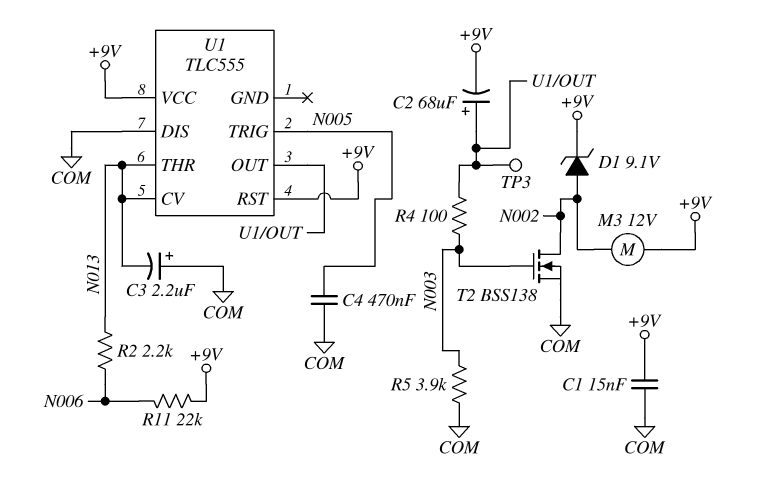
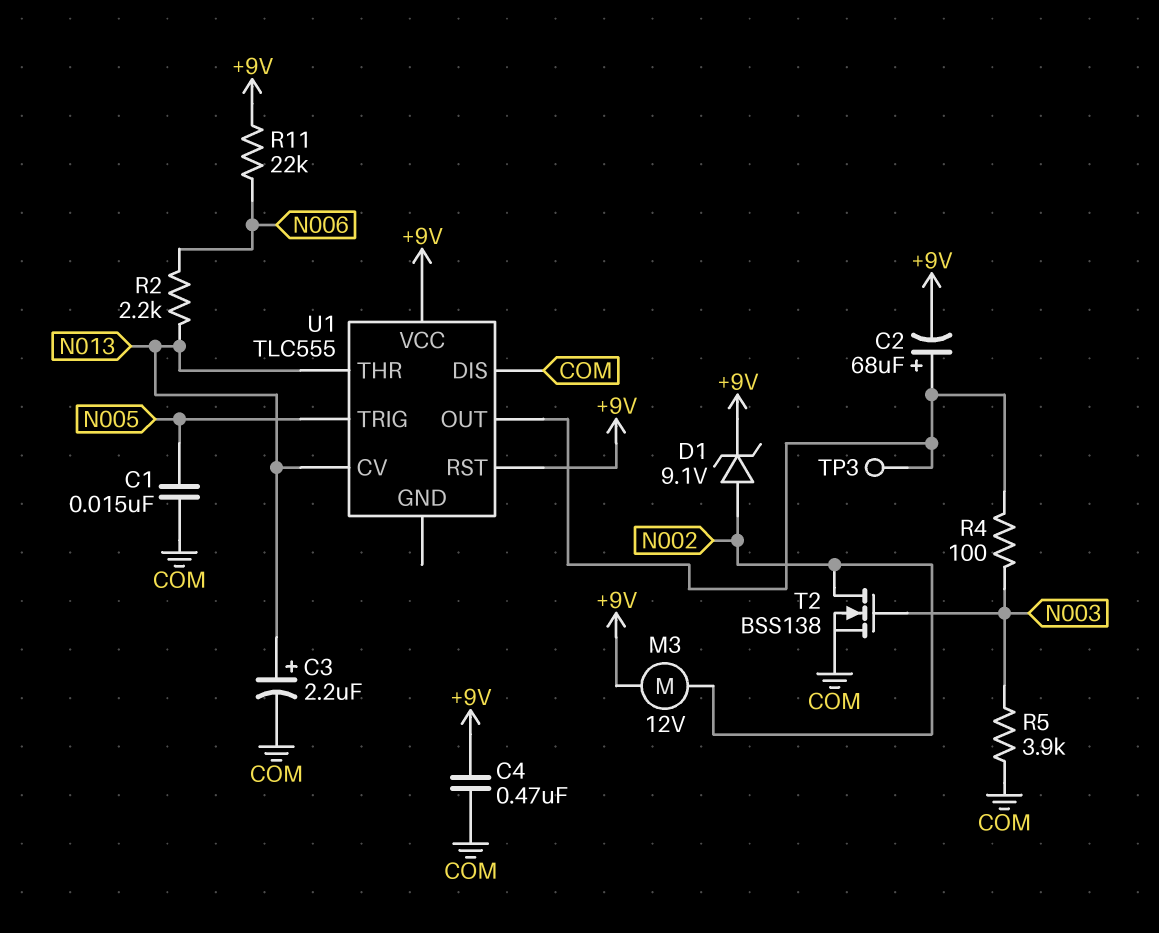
C1: 15nF (+9V, COM) -> 15nF (COM, N005)
C3: 2.2uF (plus COM, minus N013) -> 2.2uF (plus N013, minus COM)
C4: 470nF (COM, N005) -> 470nF (+9V, COM)

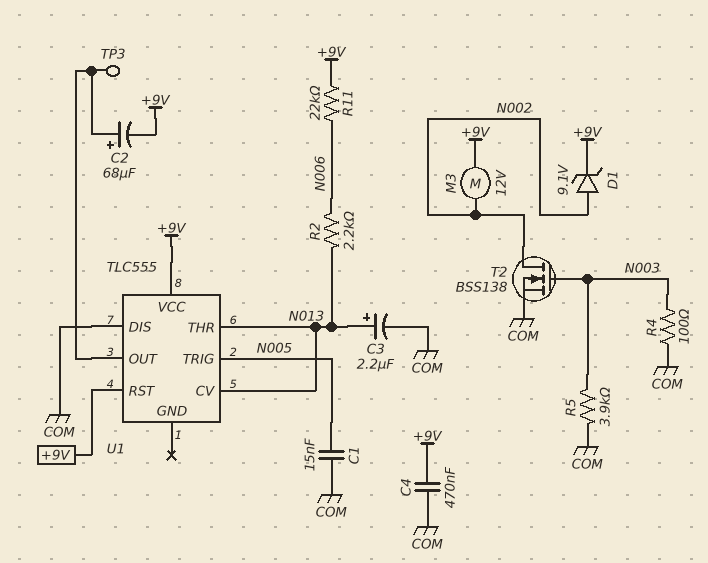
R4: 100 (N003, U1/OUT) -> 100 (COM, N003)

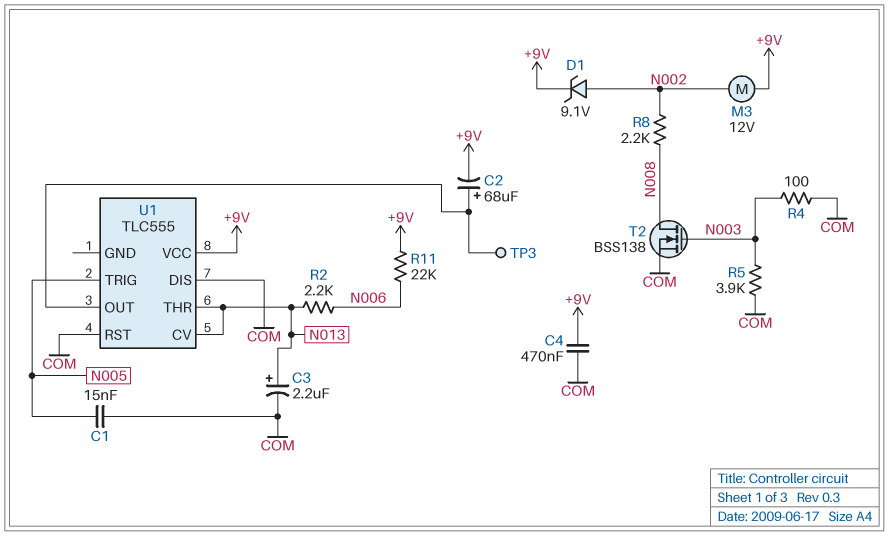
R8: none -> 2.2k (N002, N008)
T2: NMOS BSS138 (G N003, D N002, S COM) -> NMOS BSS138 (G N003, D N008, S COM)
U1 pin RST: +9V -> COM

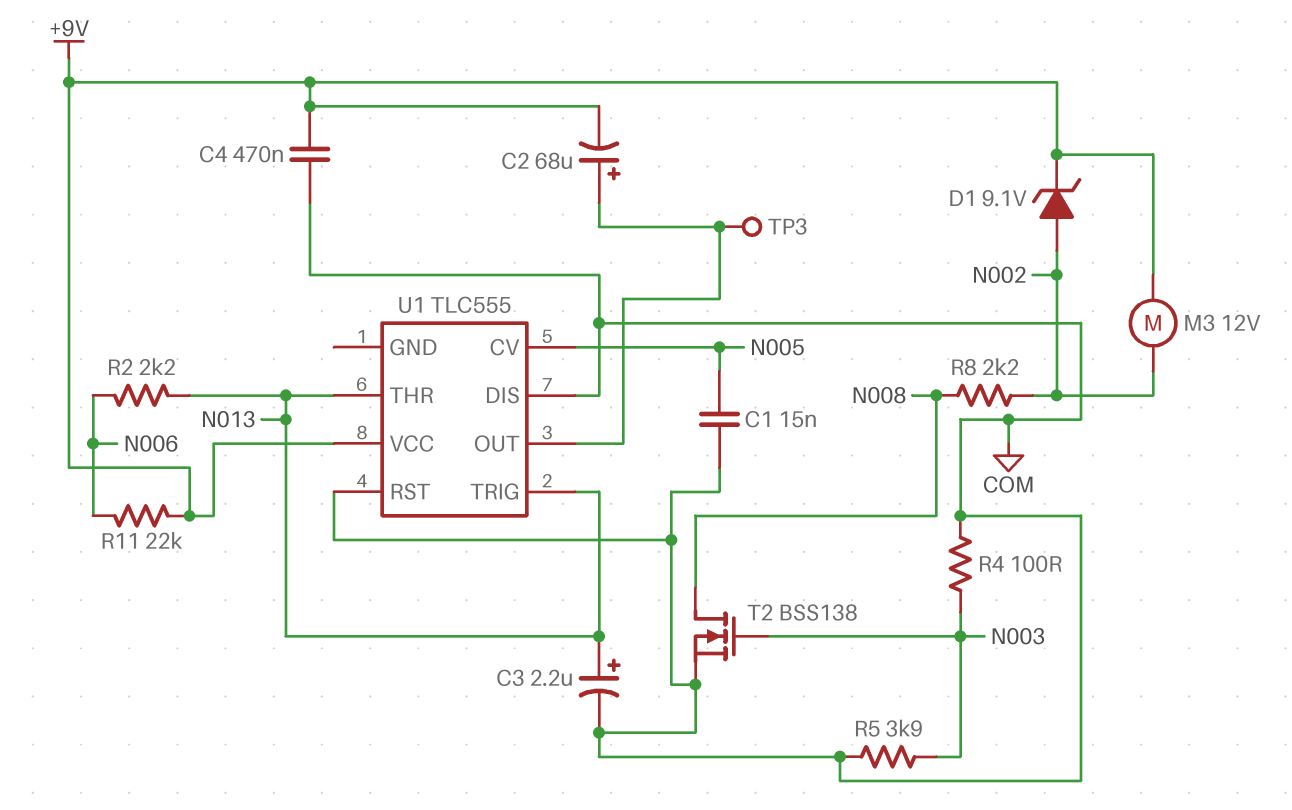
U1 pin CV: N013 -> N005
U1 pin TRIG: N005 -> N013

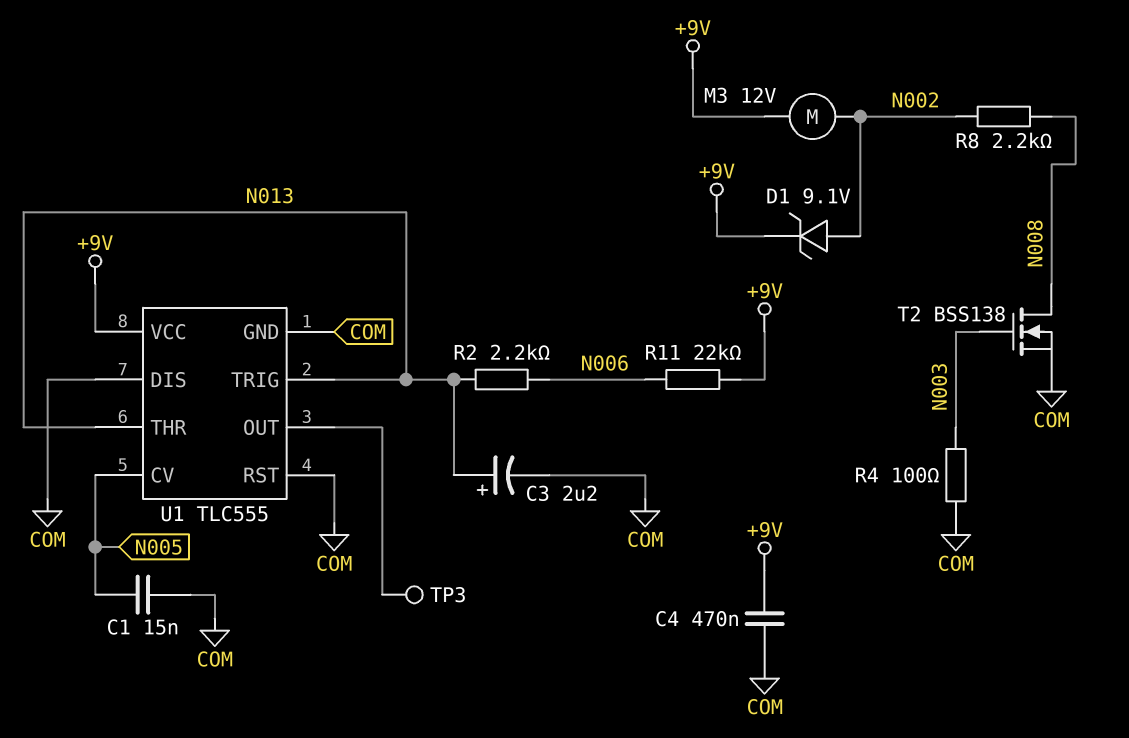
C2: 68uF (plus U1/OUT, minus +9V) -> none
R5: 3.9k (COM, N003) -> none
U1 pin GND: none -> COM

